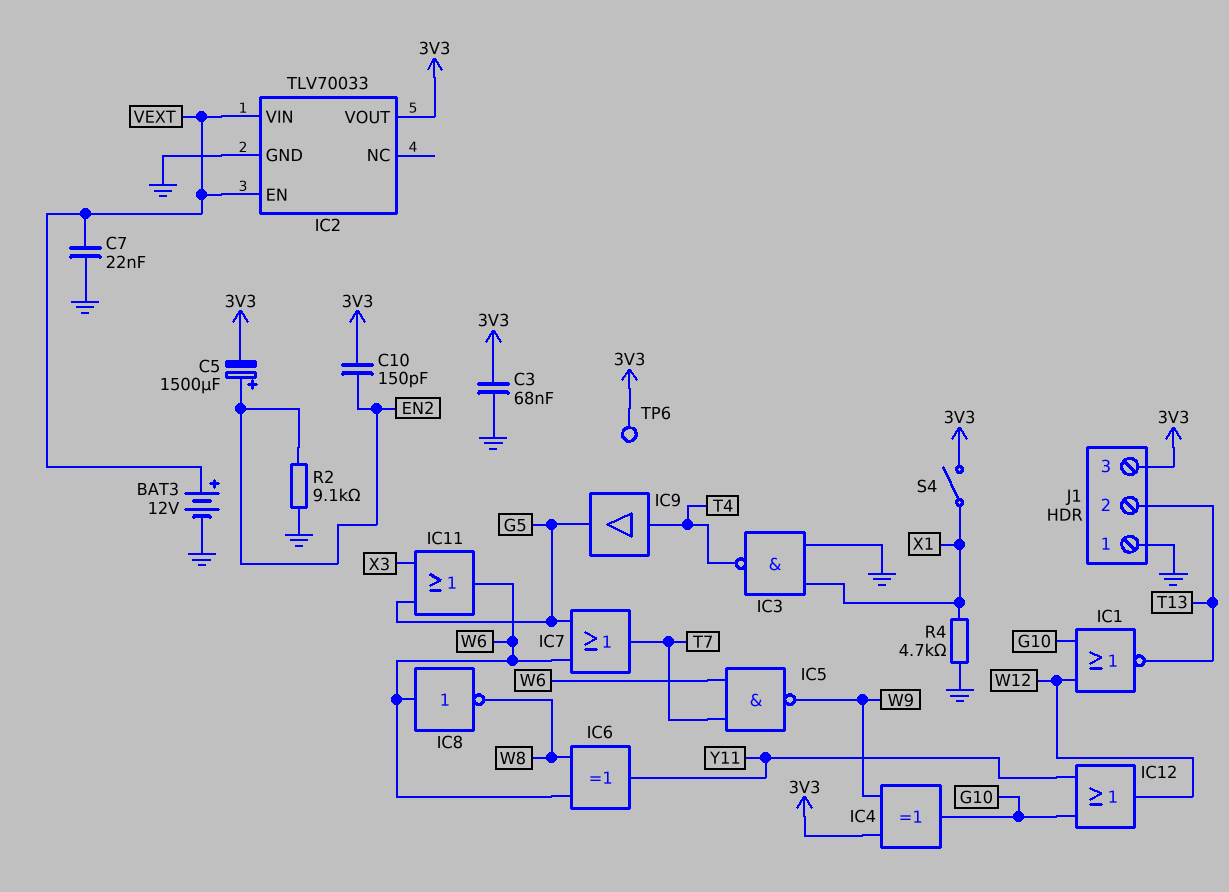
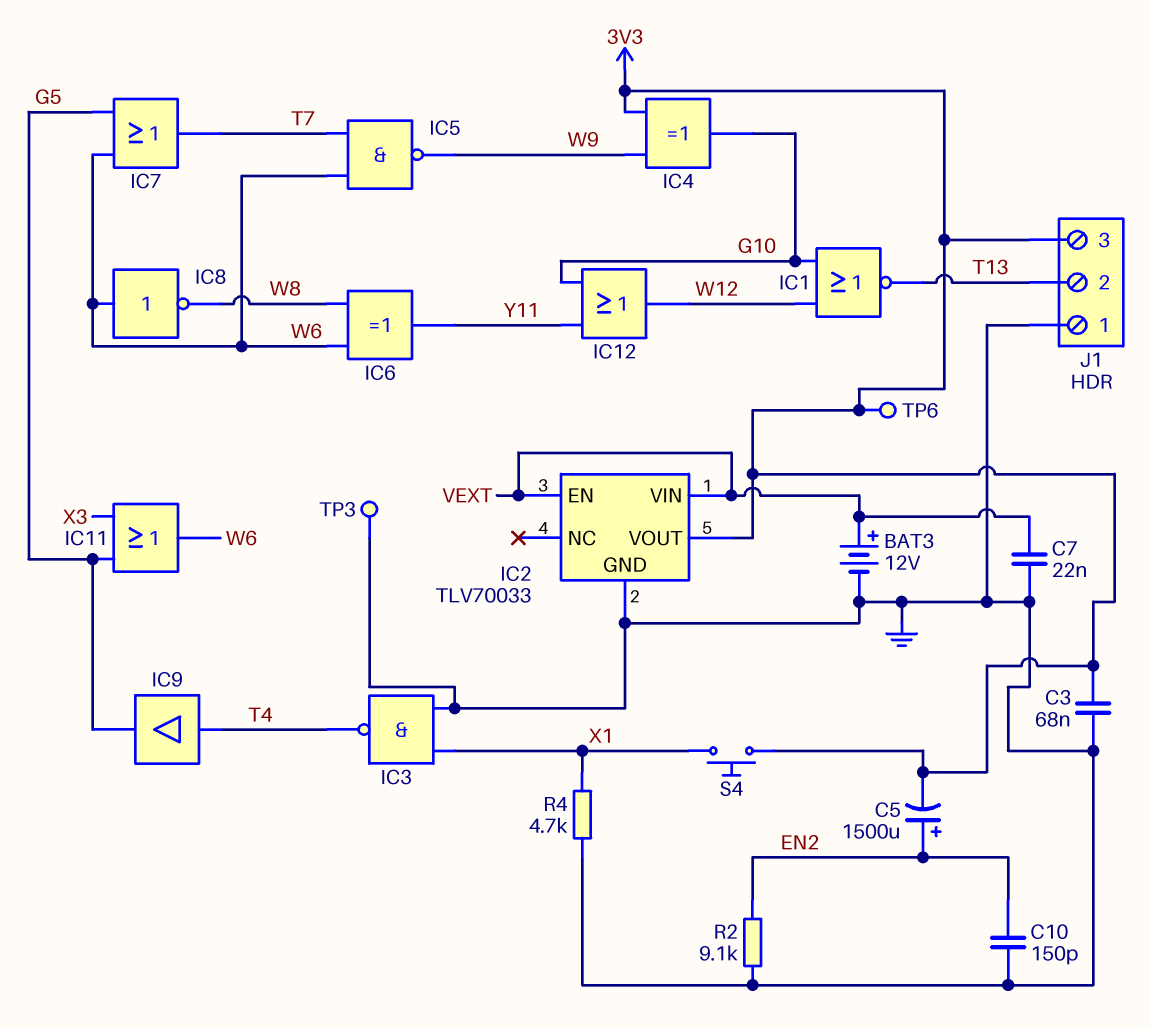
C10: 150pF (3V3, EN2) -> 150pF (EN2, GND)
S4: switch (3V3, X1) -> button (3V3, X1)
TP3: none -> test point (GND)

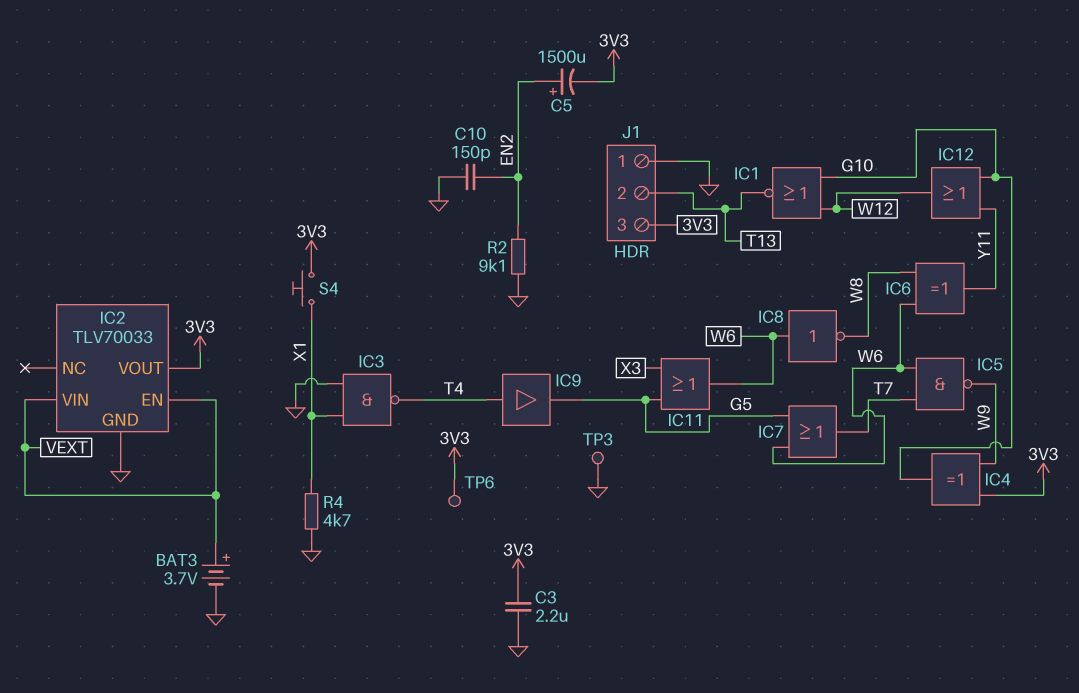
BAT3: 12V (plus VEXT, minus GND) -> 3.7V (plus VEXT, minus GND)
C3: 68nF (3V3, GND) -> 2.2uF (3V3, GND)
C7: 22nF (GND, VEXT) -> none

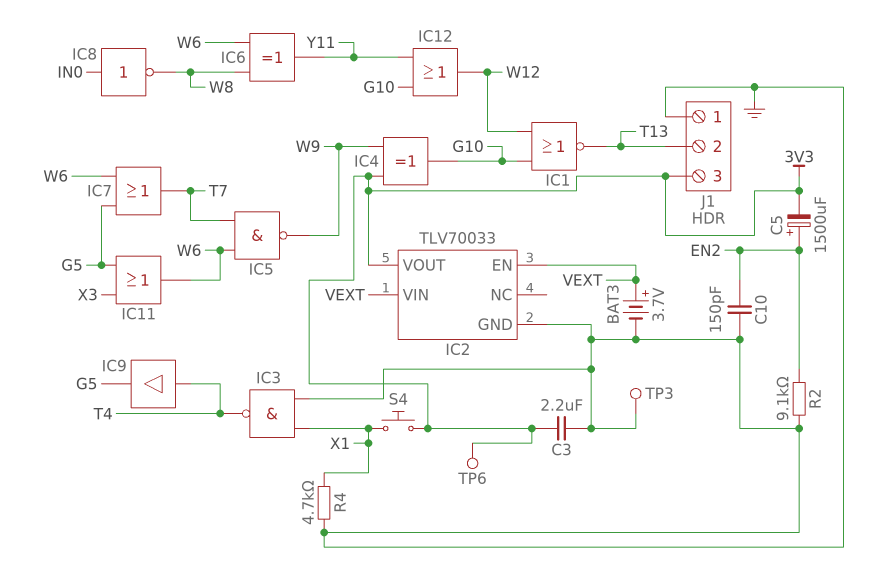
IC8: NOT (in W6, out W8) -> NOT (in IN0, out W8)

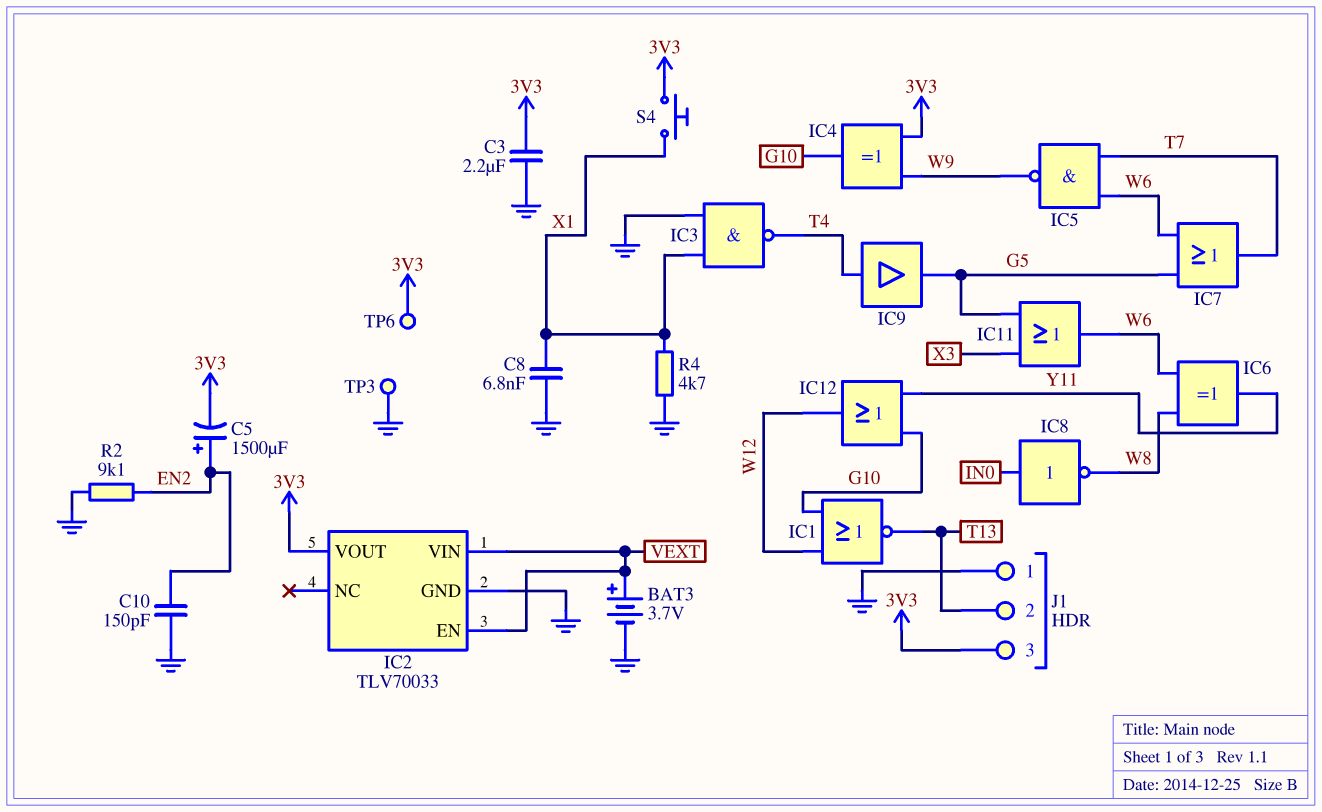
C8: none -> 6.8nF (GND, X1)

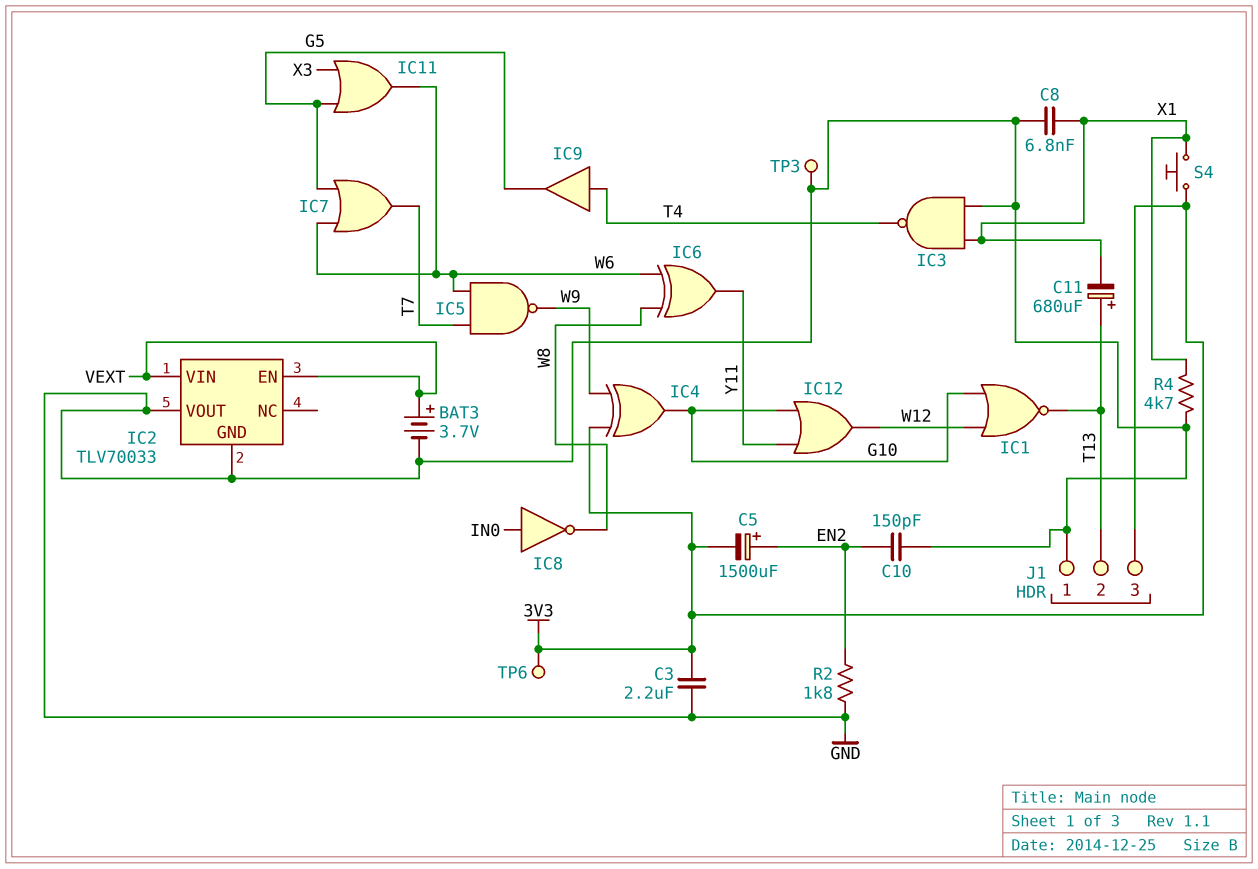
C11: none -> 680uF (plus T13, minus X1)
IC2 pin VOUT: 3V3 -> GND
R2: 9.1k (EN2, GND) -> 1.8k (EN2, GND)

